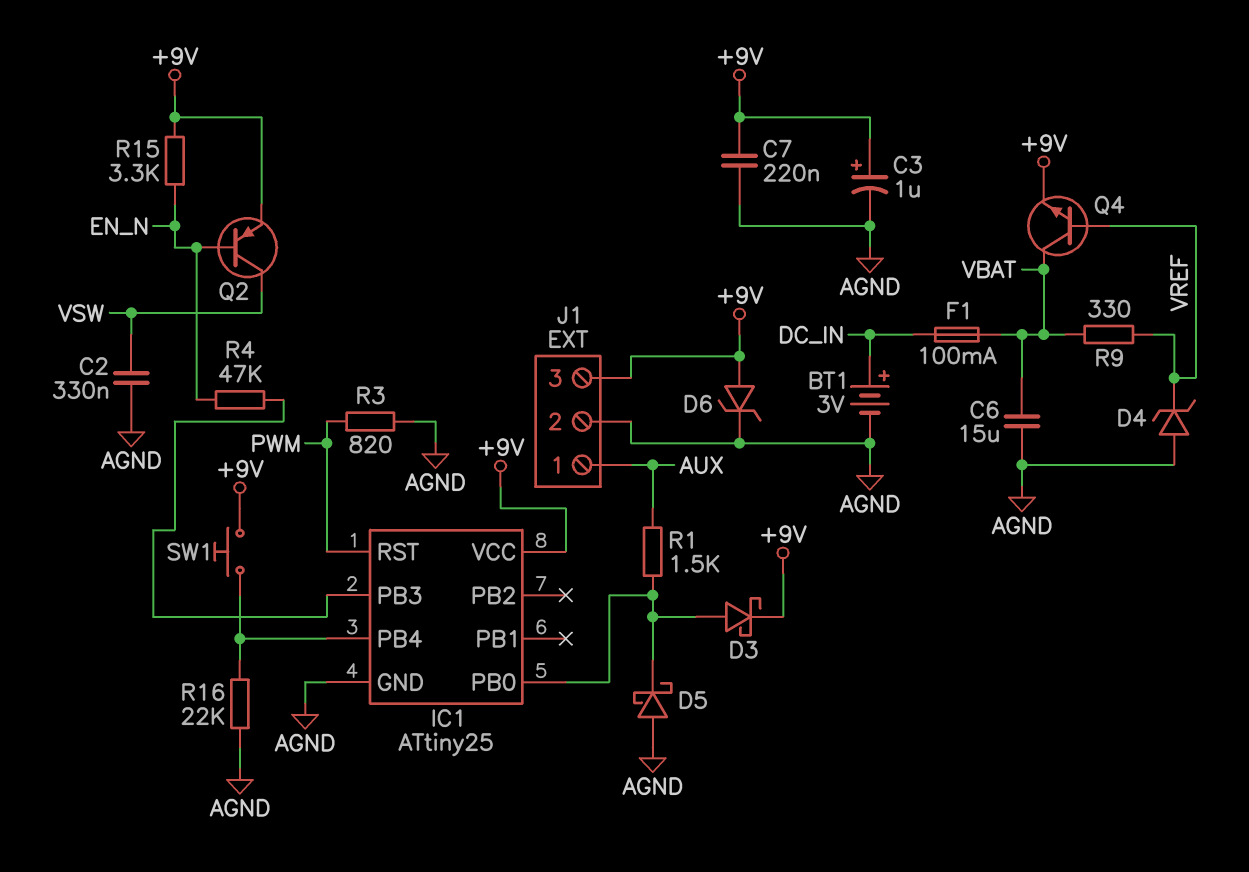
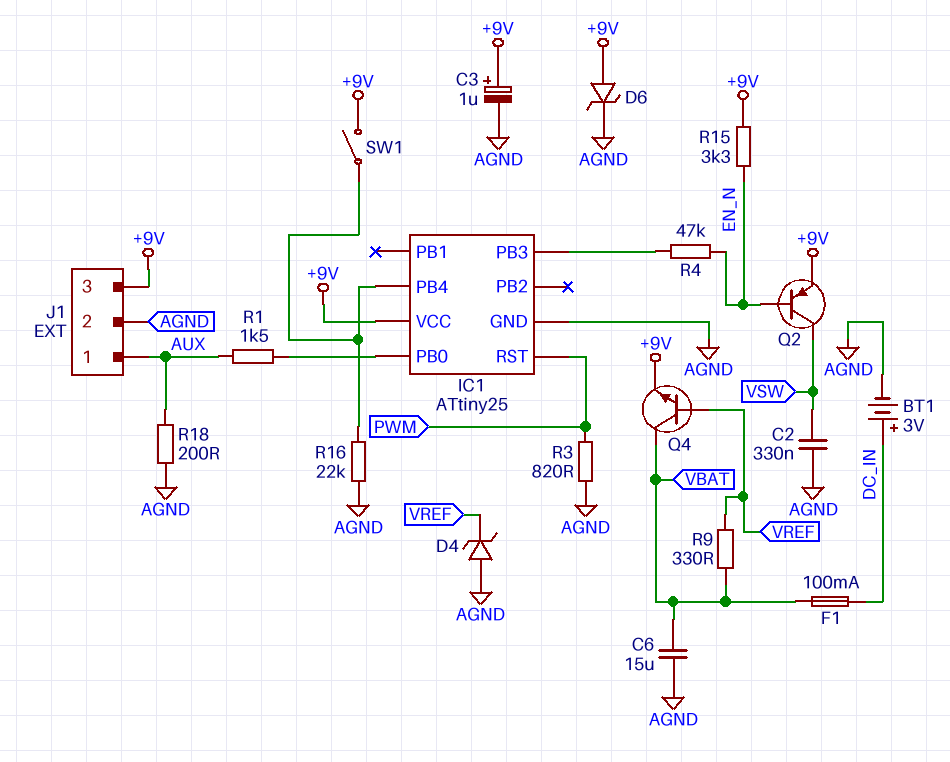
C7: 220nF (+9V, AGND) -> none
D3: schottky (A IC1/PB0, K +9V) -> none
D5: schottky (A AGND, K IC1/PB0) -> none
R18: none -> 200 (AGND, AUX)
SW1: button (+9V, IC1/PB4) -> switch (+9V, IC1/PB4)

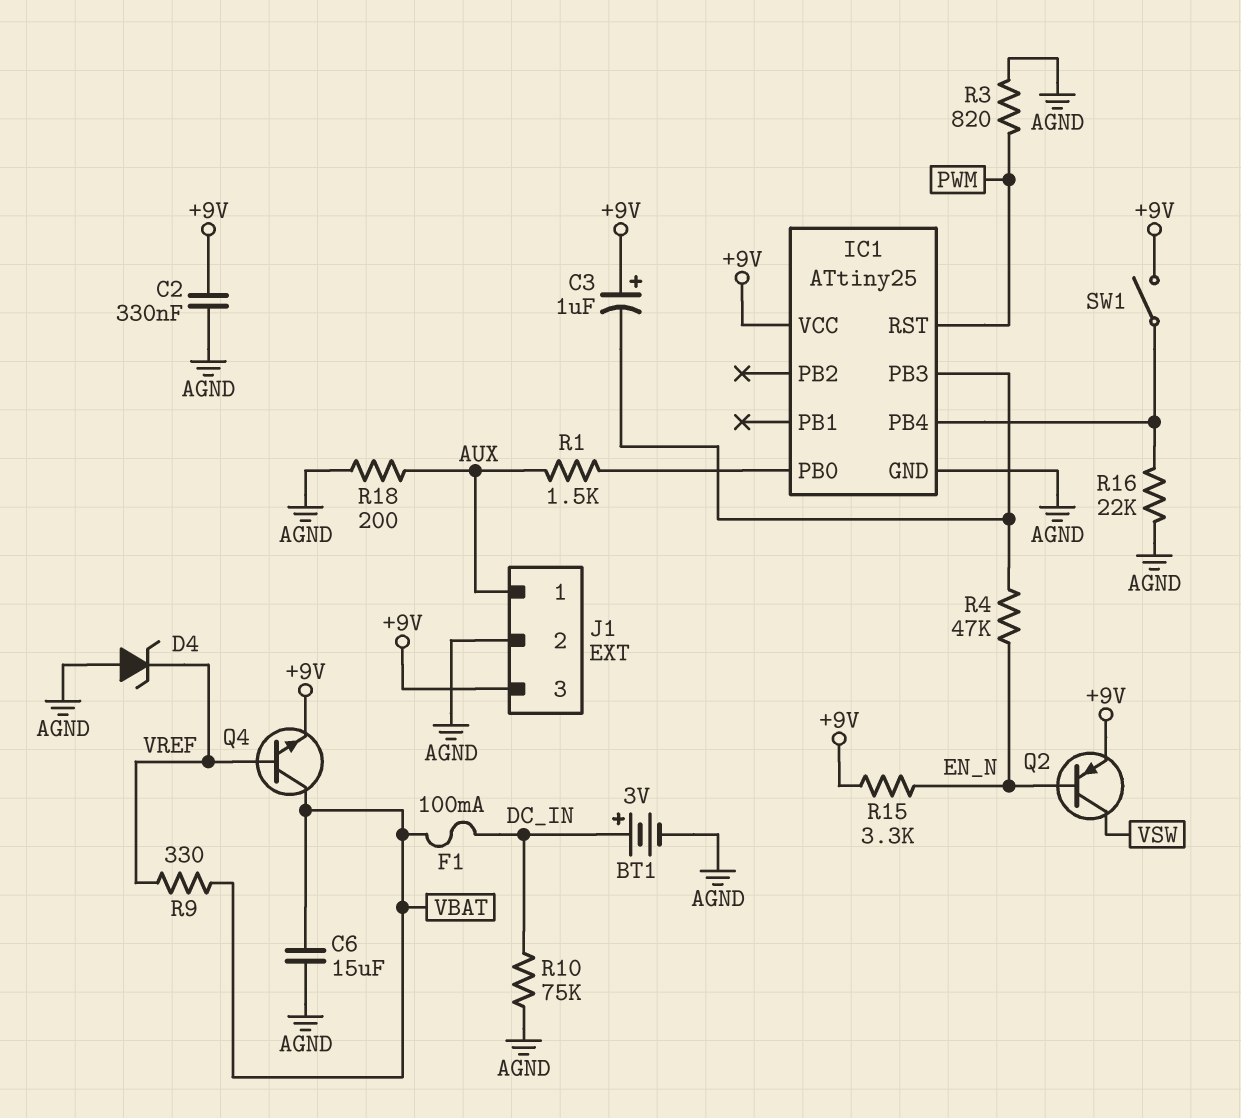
C2: 330nF (AGND, VSW) -> 330nF (+9V, AGND)
C3: 1uF (plus +9V, minus AGND) -> 1uF (plus +9V, minus IC1/PB3)
D6: zener (A +9V, K AGND) -> none
R10: none -> 75k (AGND, DC_IN)

